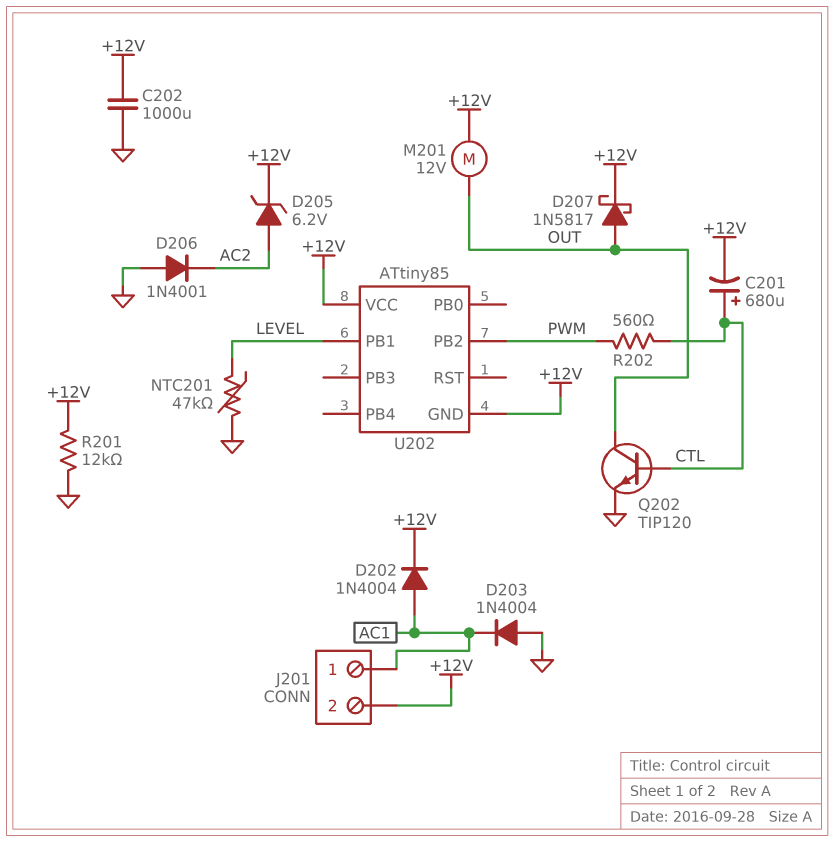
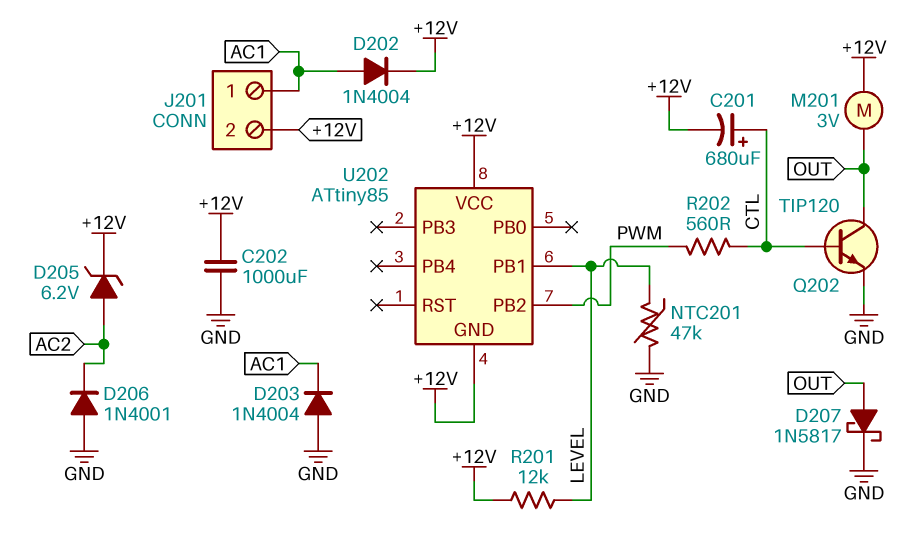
D207: schottky 1N5817 (A OUT, K +12V) -> schottky 1N5817 (A OUT, K GND)
M201: motor 12V (+12V, OUT) -> motor 3V (+12V, OUT)
R201: 12k (+12V, GND) -> 12k (+12V, LEVEL)

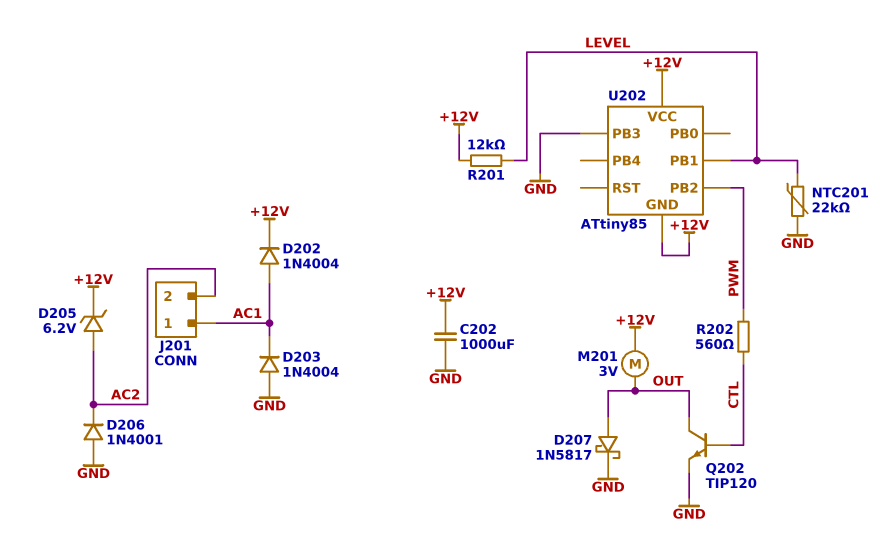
C201: 680uF (plus CTL, minus +12V) -> none
J201 pin 2: +12V -> AC2
NTC201: 47k (GND, LEVEL) -> 22k (GND, LEVEL)
U202 pin PB3: none -> GND

